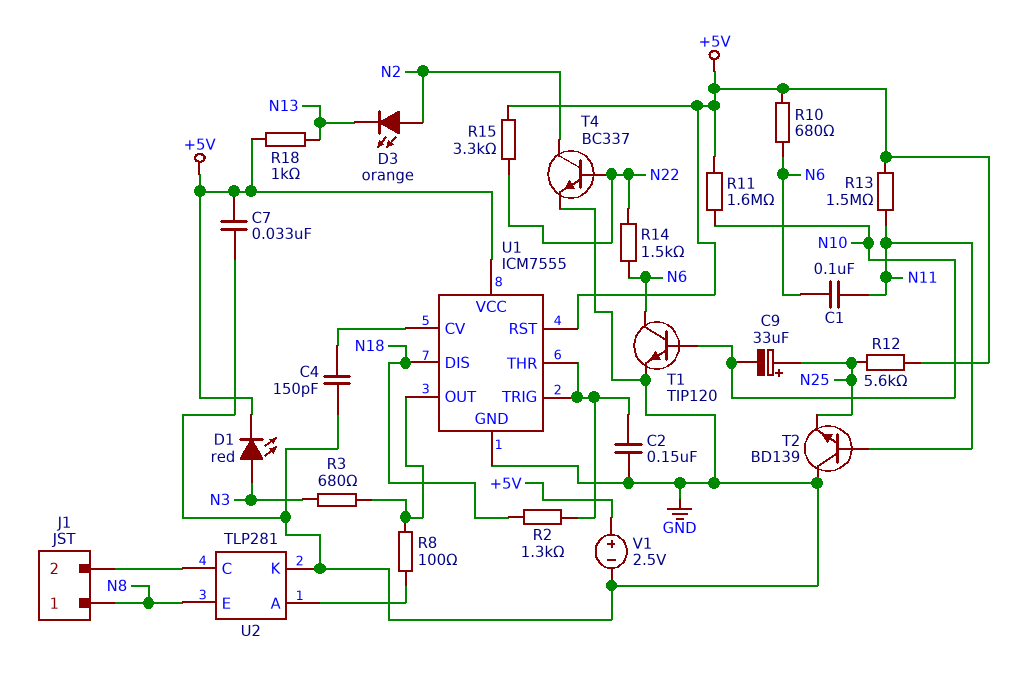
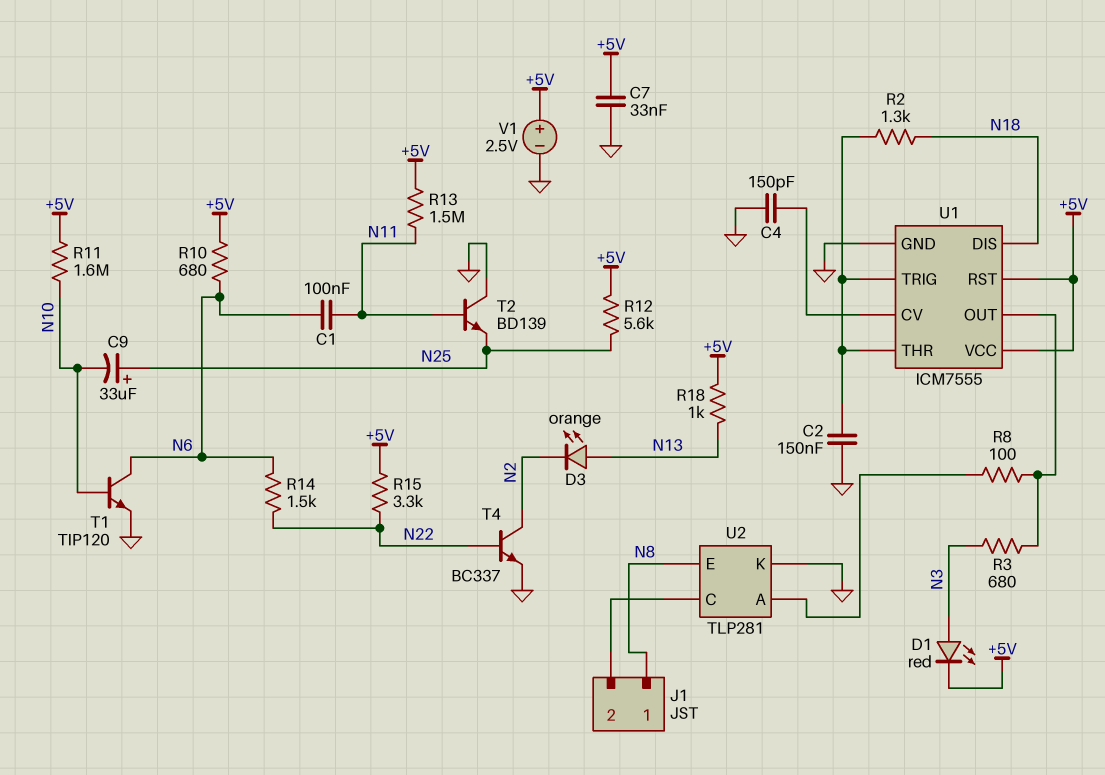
D3: LED orange (A N2, K N13) -> LED orange (A N13, K N2)

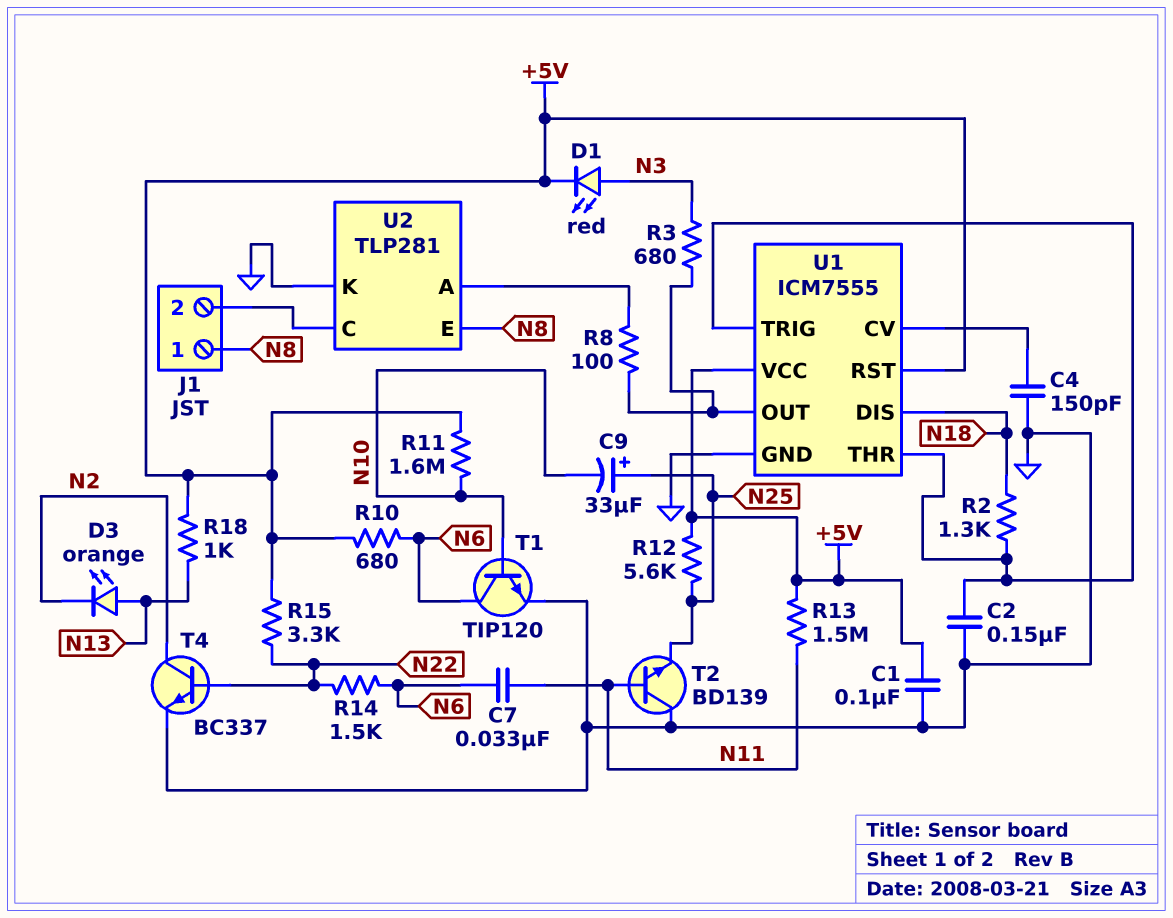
C1: 100nF (N6, N11) -> 100nF (+5V, GND)
C7: 33nF (+5V, GND) -> 33nF (N6, N11)
V1: 2.5V (plus +5V, minus GND) -> none

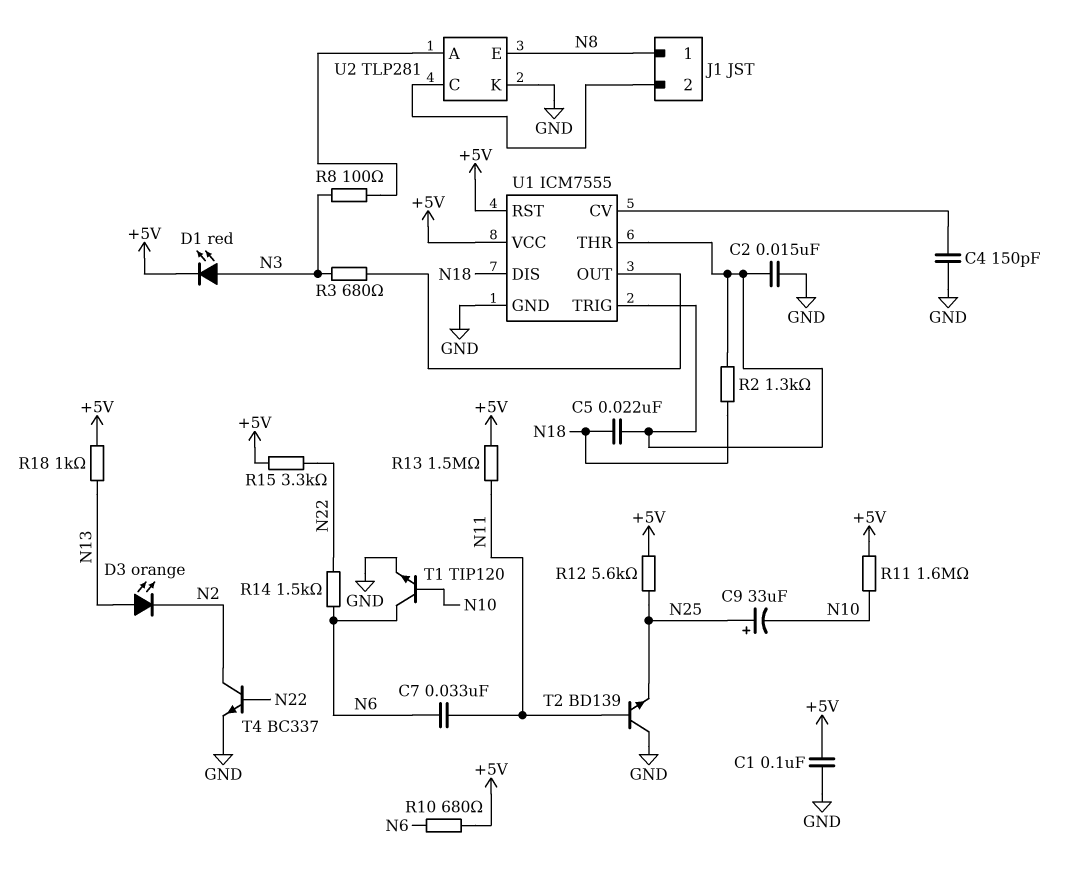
C2: 150nF (GND, U1/THR) -> 15nF (GND, U1/THR)
C5: none -> 22nF (N18, U1/THR)
R8: 100 (U1/OUT, U2/A) -> 100 (N3, U2/A)

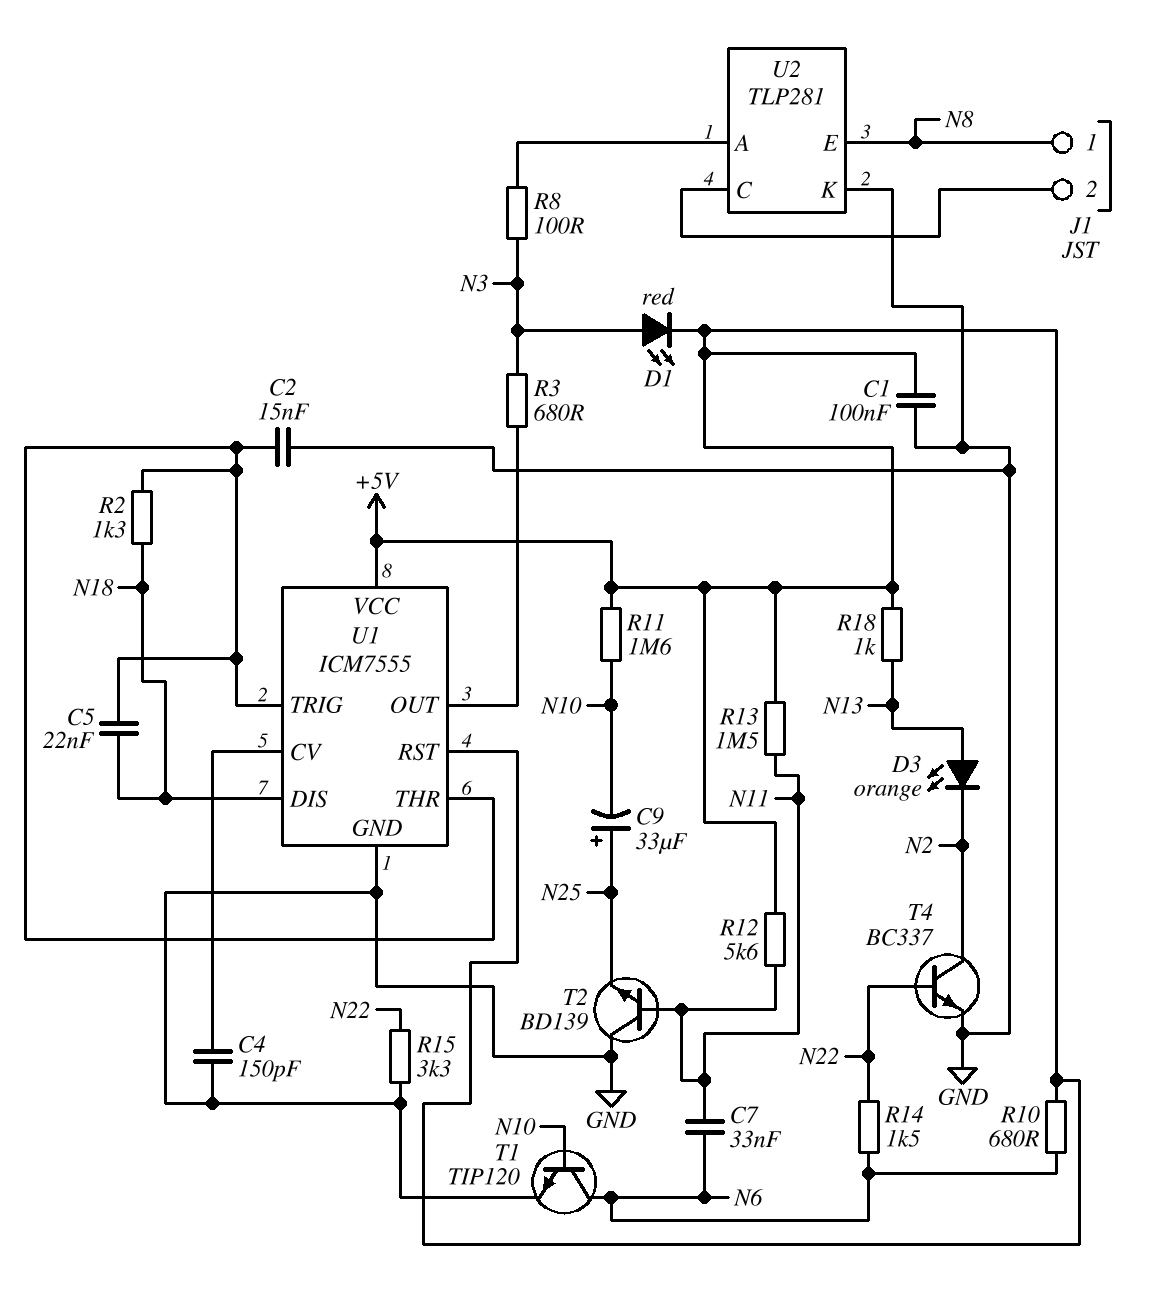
R12: 5.6k (+5V, N25) -> 5.6k (+5V, N11)
R15: 3.3k (+5V, N22) -> 3.3k (GND, N22)

